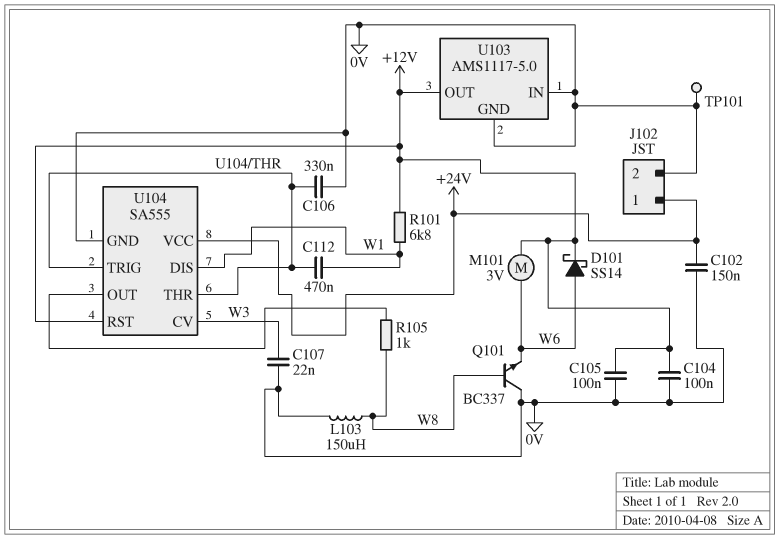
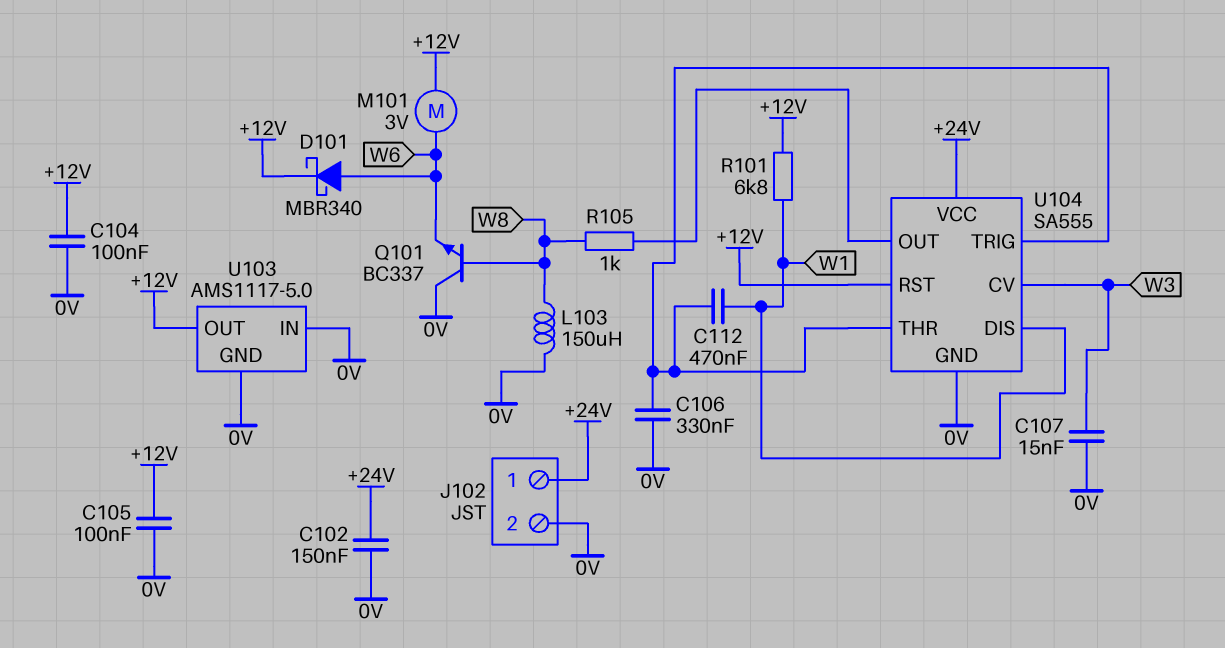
C107: 22nF (0V, W3) -> 15nF (0V, W3)
D101: schottky SS14 (A W6, K +12V) -> schottky MBR340 (A W6, K +12V)
TP101: test point (0V) -> none

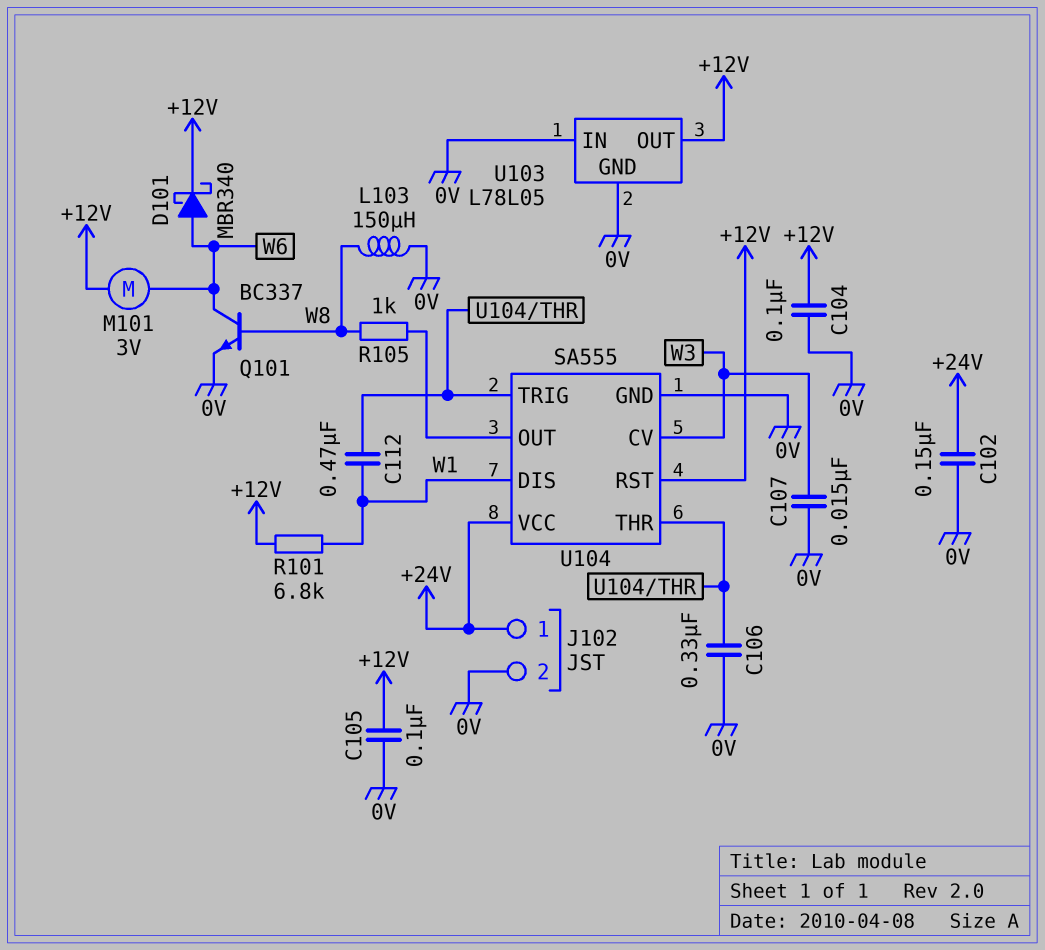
Q101: NPN BC337 (B W8, C 0V, E W6) -> NPN BC337 (B W8, C W6, E 0V)
U103: AMS1117-5.0 -> L78L05

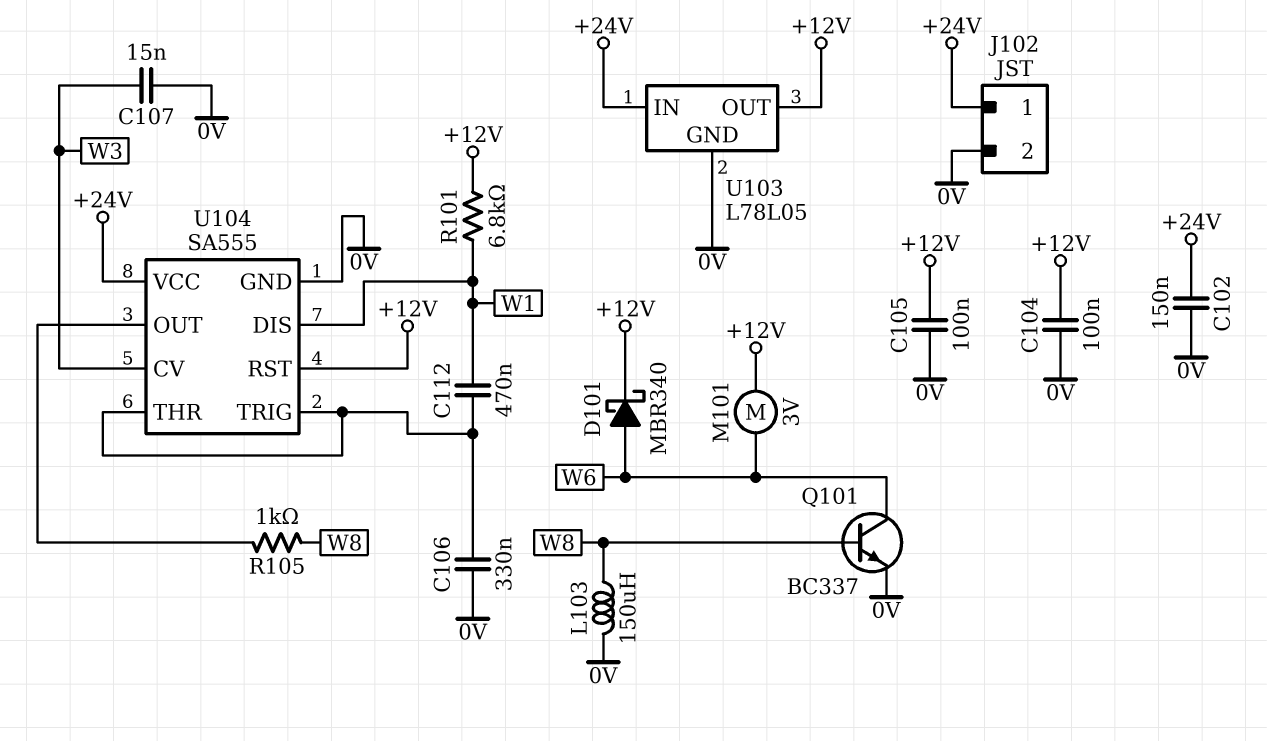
U103 pin IN: 0V -> +24V

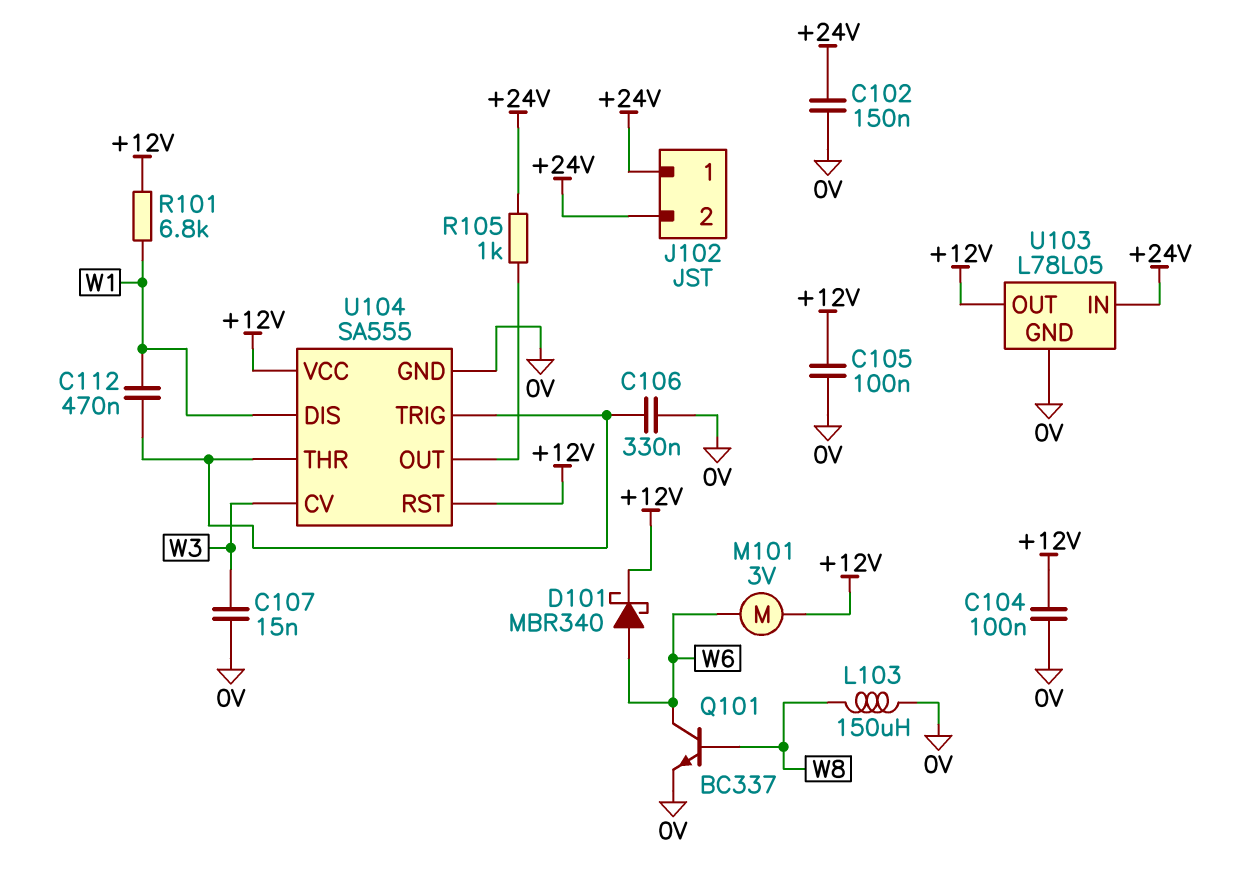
J102 pin 2: 0V -> +24V
R105: 1k (U104/OUT, W8) -> 1k (+24V, U104/OUT)
U104 pin VCC: +24V -> +12V

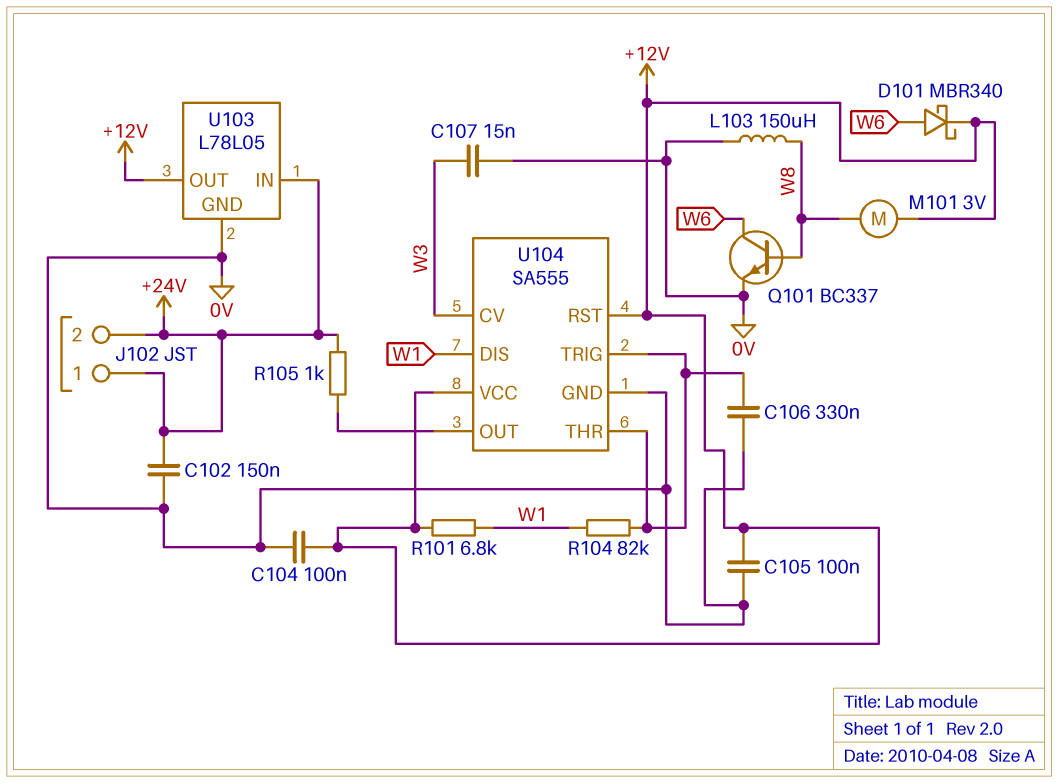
C112: 470nF (U104/THR, W1) -> none
M101: motor 3V (+12V, W6) -> motor 3V (+12V, W8)
R104: none -> 82k (U104/THR, W1)

